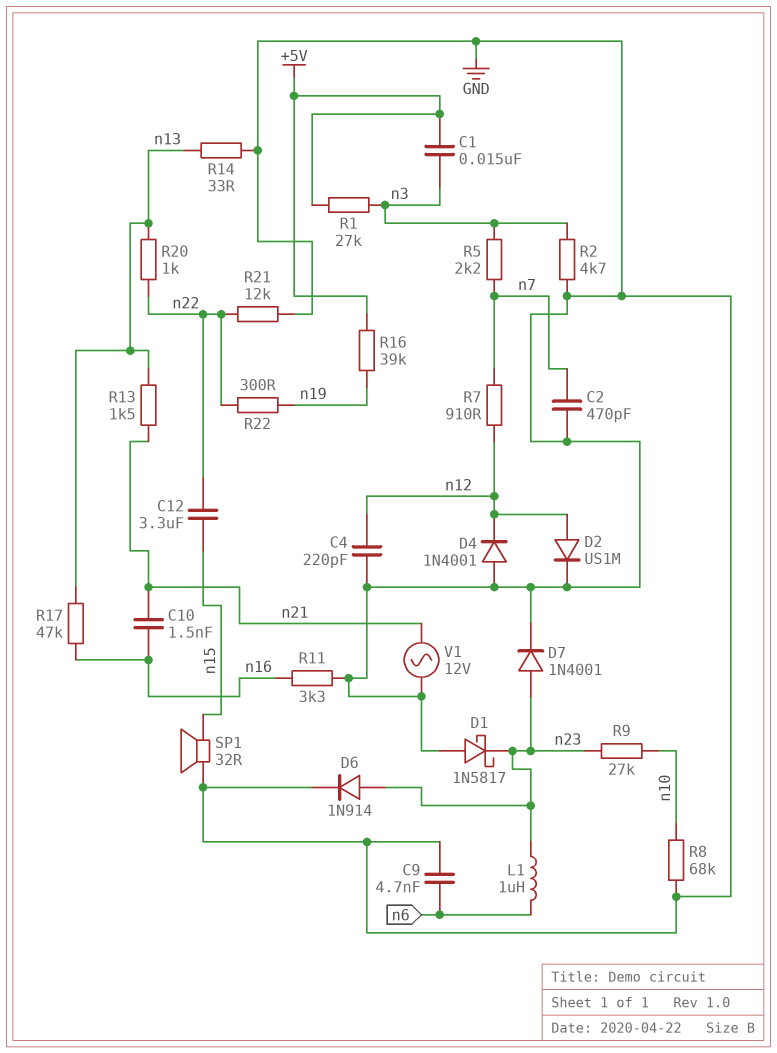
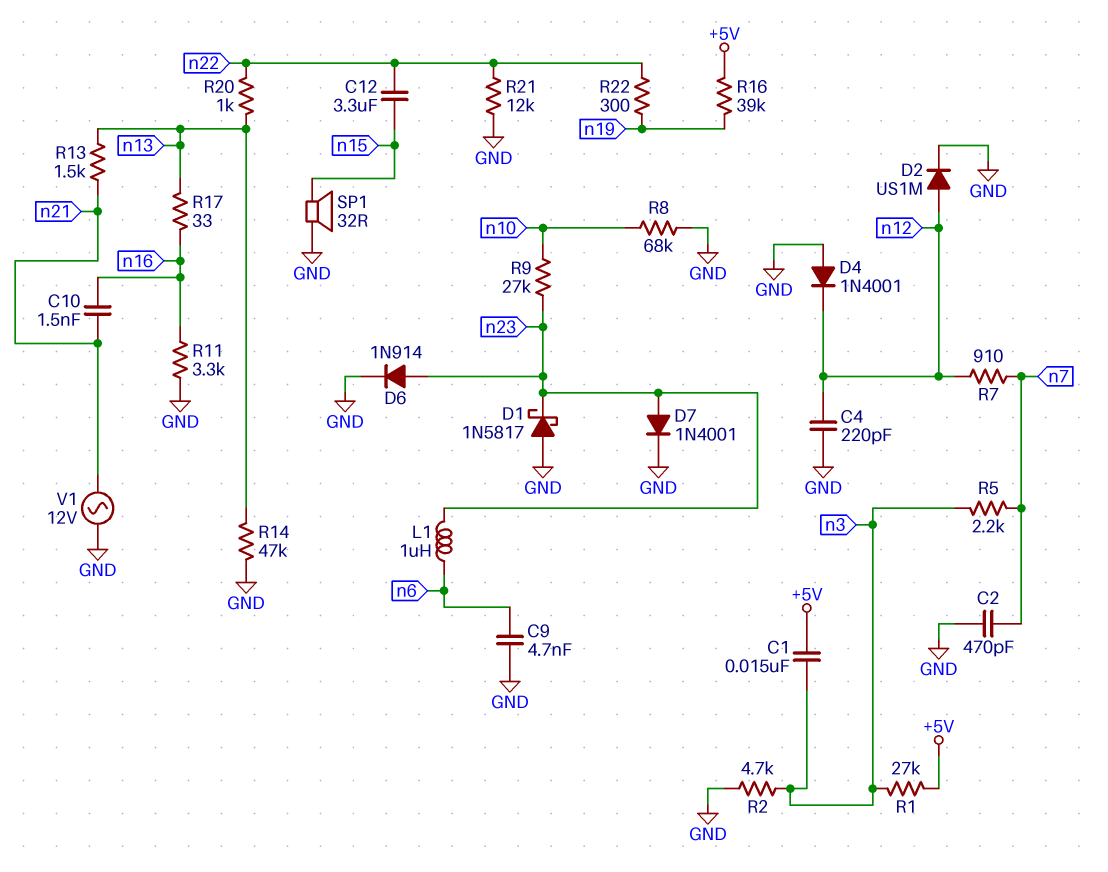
R14: 33 (GND, n13) -> 47k (GND, n13)
R17: 47k (n13, n16) -> 33 (n13, n16)

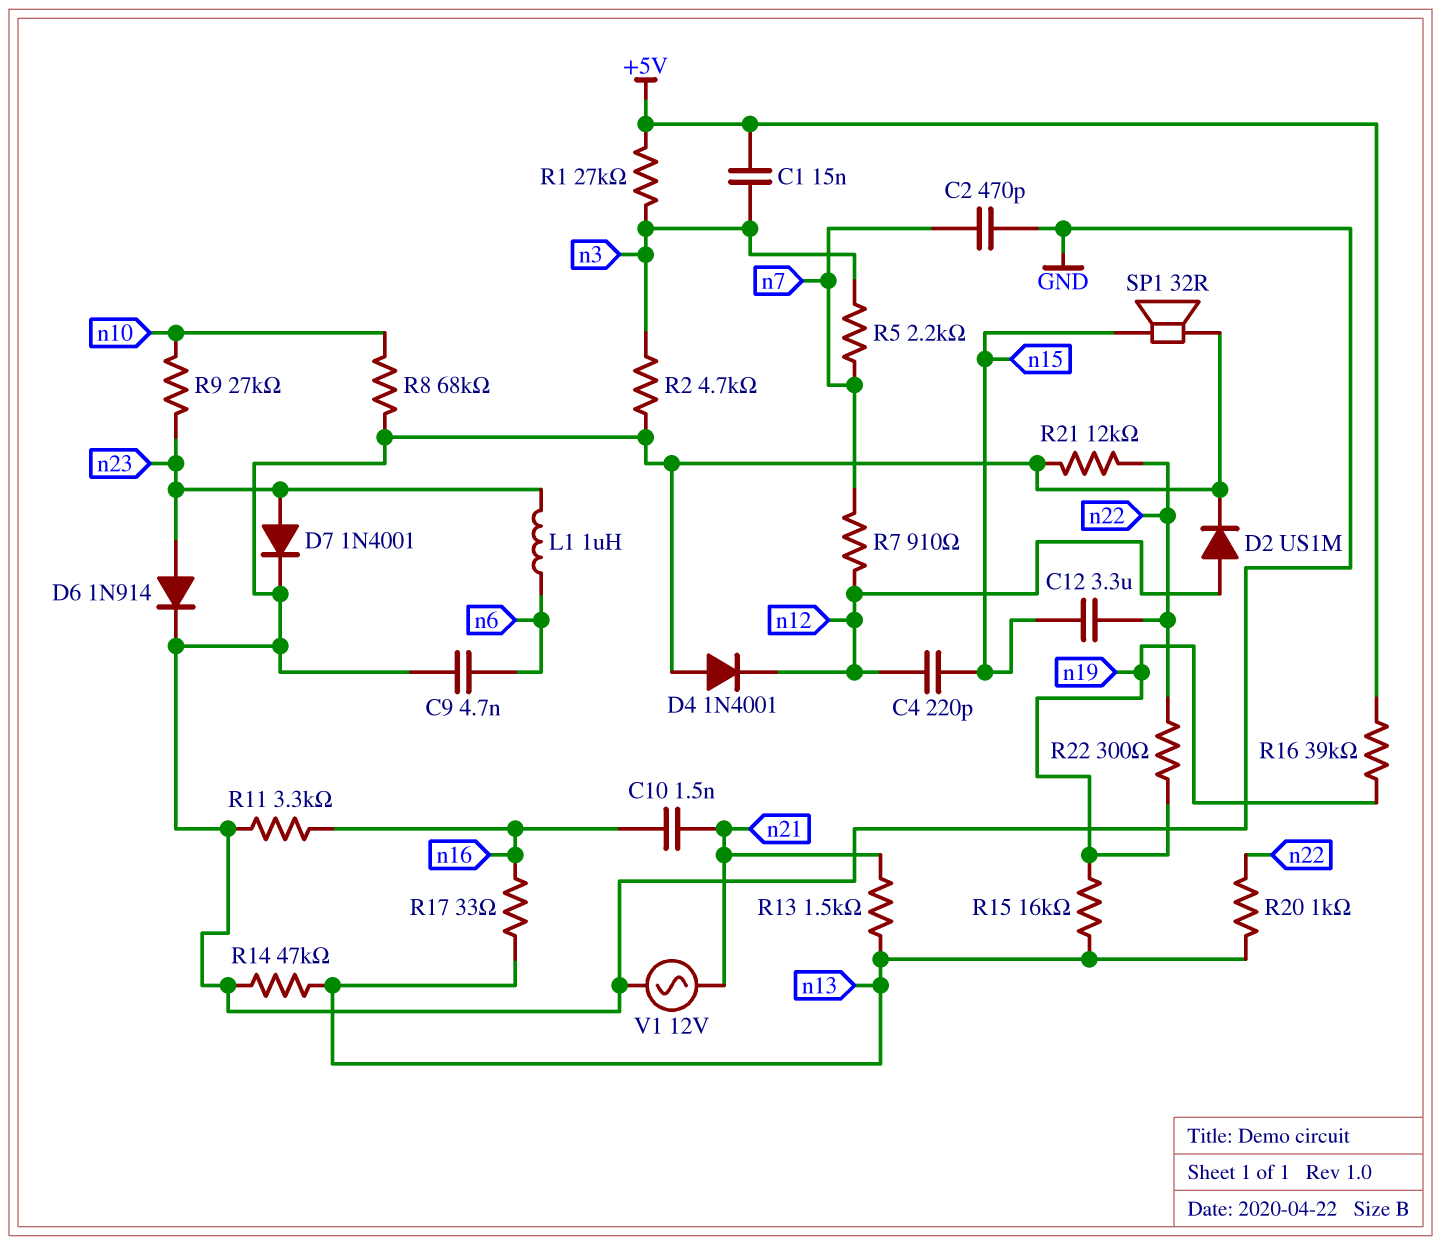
C4: 220pF (GND, n12) -> 220pF (n12, n15)
D1: schottky 1N5817 (A GND, K n23) -> none
R15: none -> 16k (n13, n19)

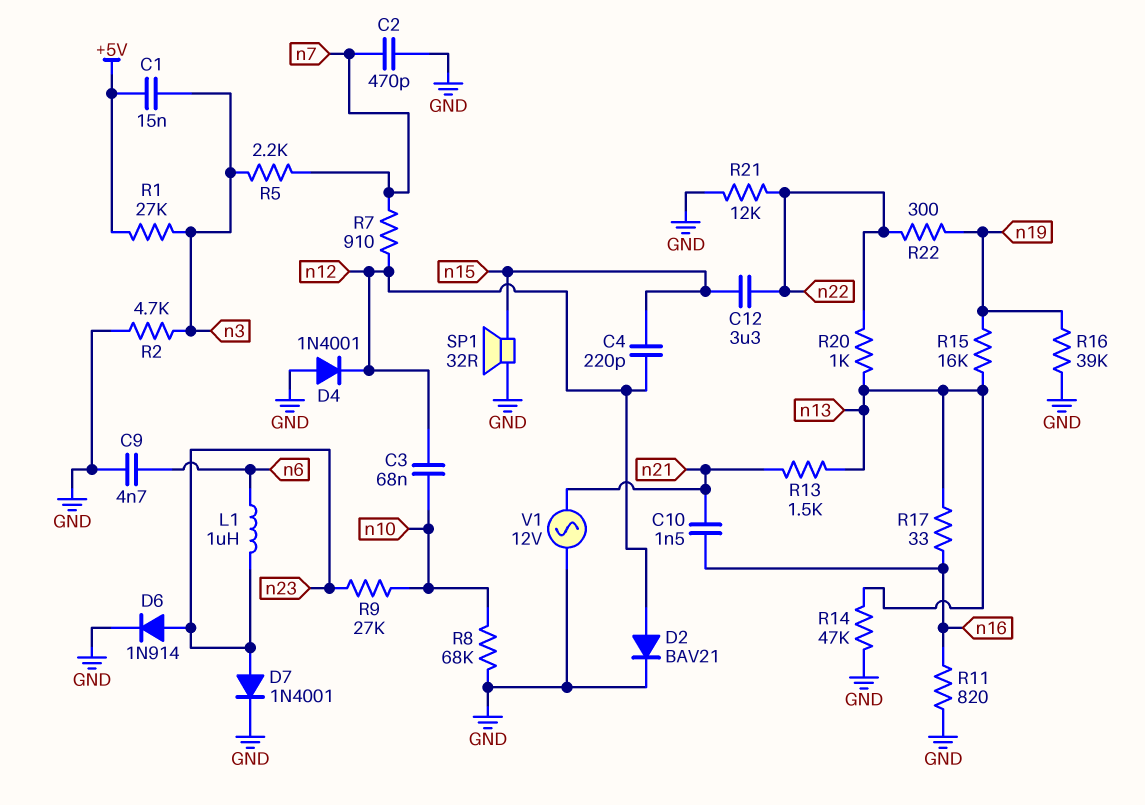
C3: none -> 68nF (n10, n12)
D2: diode US1M (A n12, K GND) -> diode BAV21 (A n12, K GND)
R11: 3.3k (GND, n16) -> 820 (GND, n16)
R16: 39k (+5V, n19) -> 39k (GND, n19)

